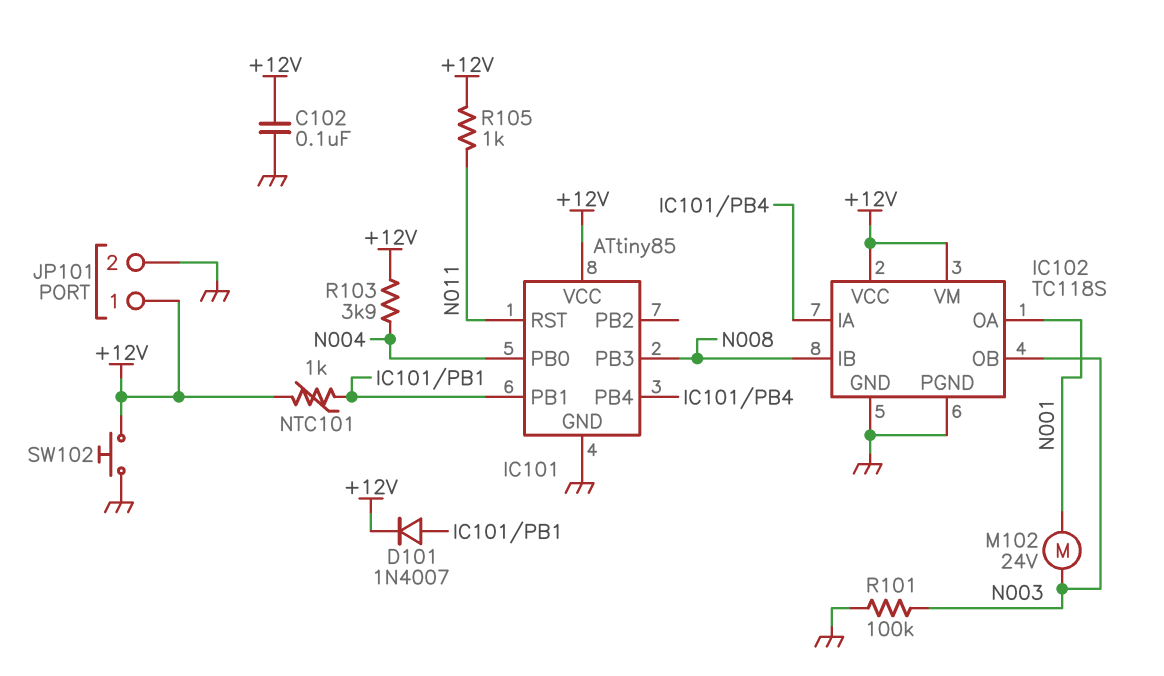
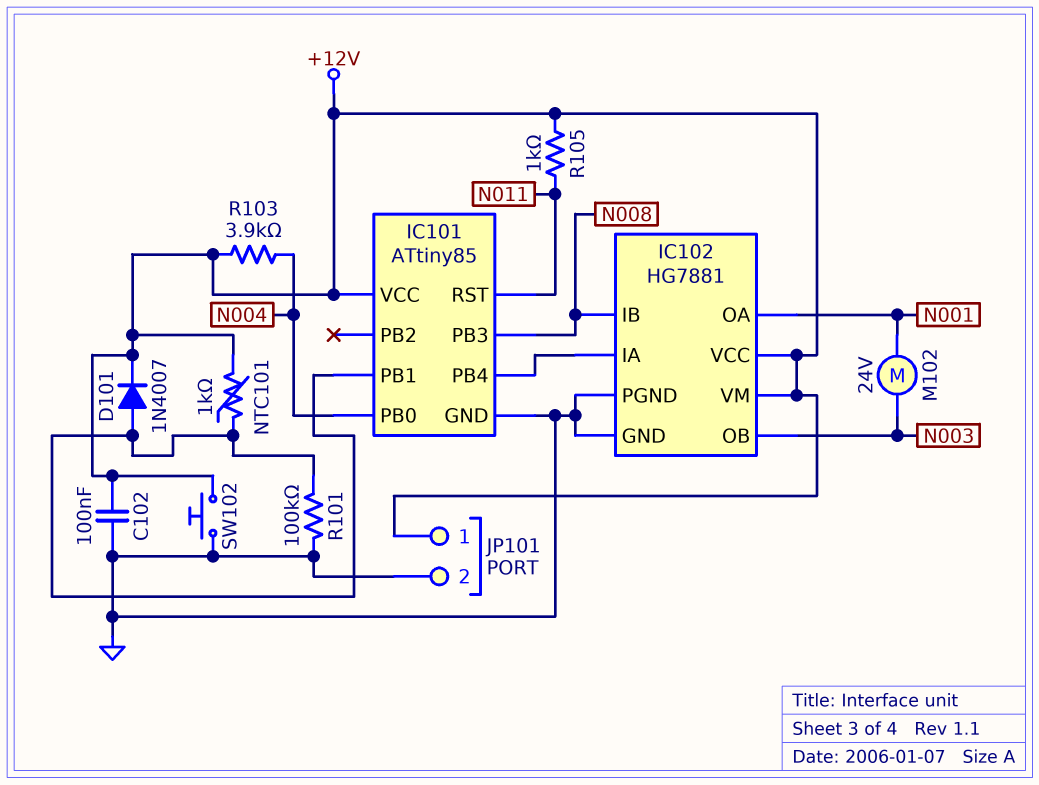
IC102: TC118S -> HG7881
R101: 100k (GND, N003) -> 100k (GND, IC101/PB1)

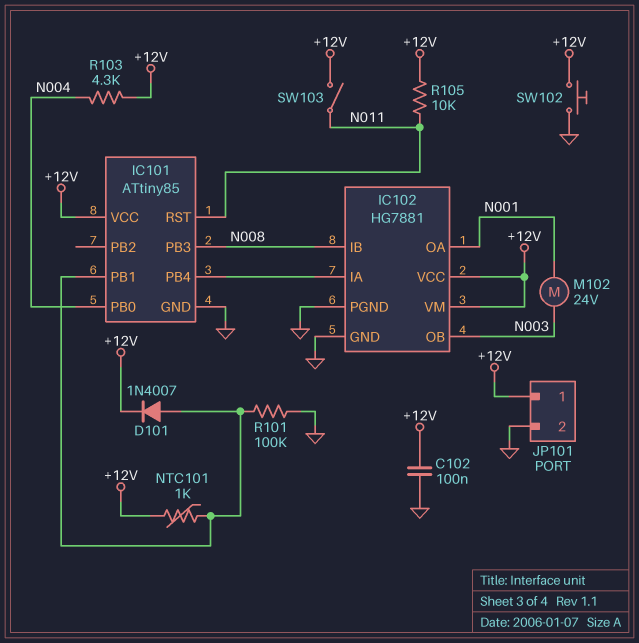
R103: 3.9k (+12V, N004) -> 4.3k (+12V, N004)
R105: 1k (+12V, N011) -> 10k (+12V, N011)
SW103: none -> switch (+12V, N011)

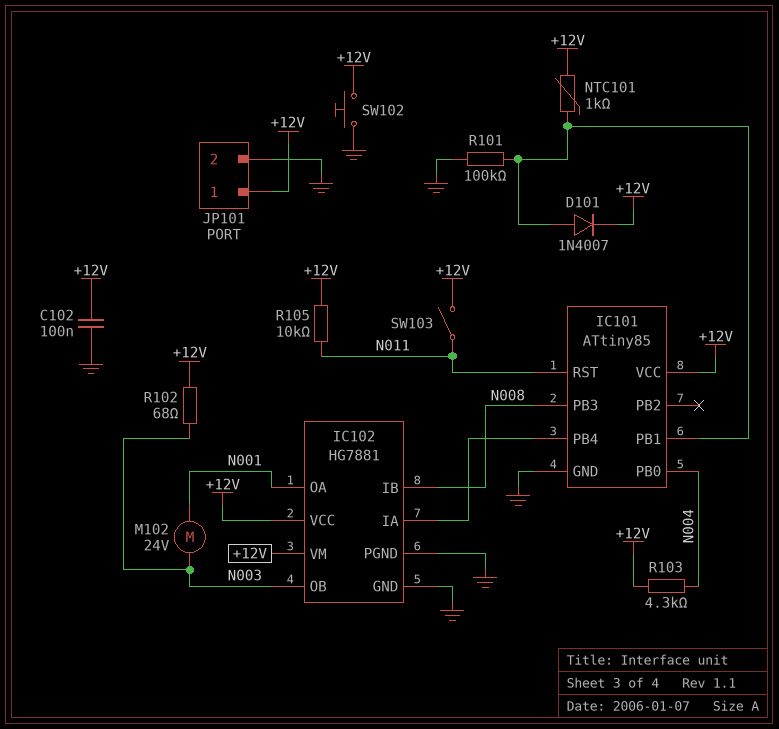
R102: none -> 68 (+12V, N003)

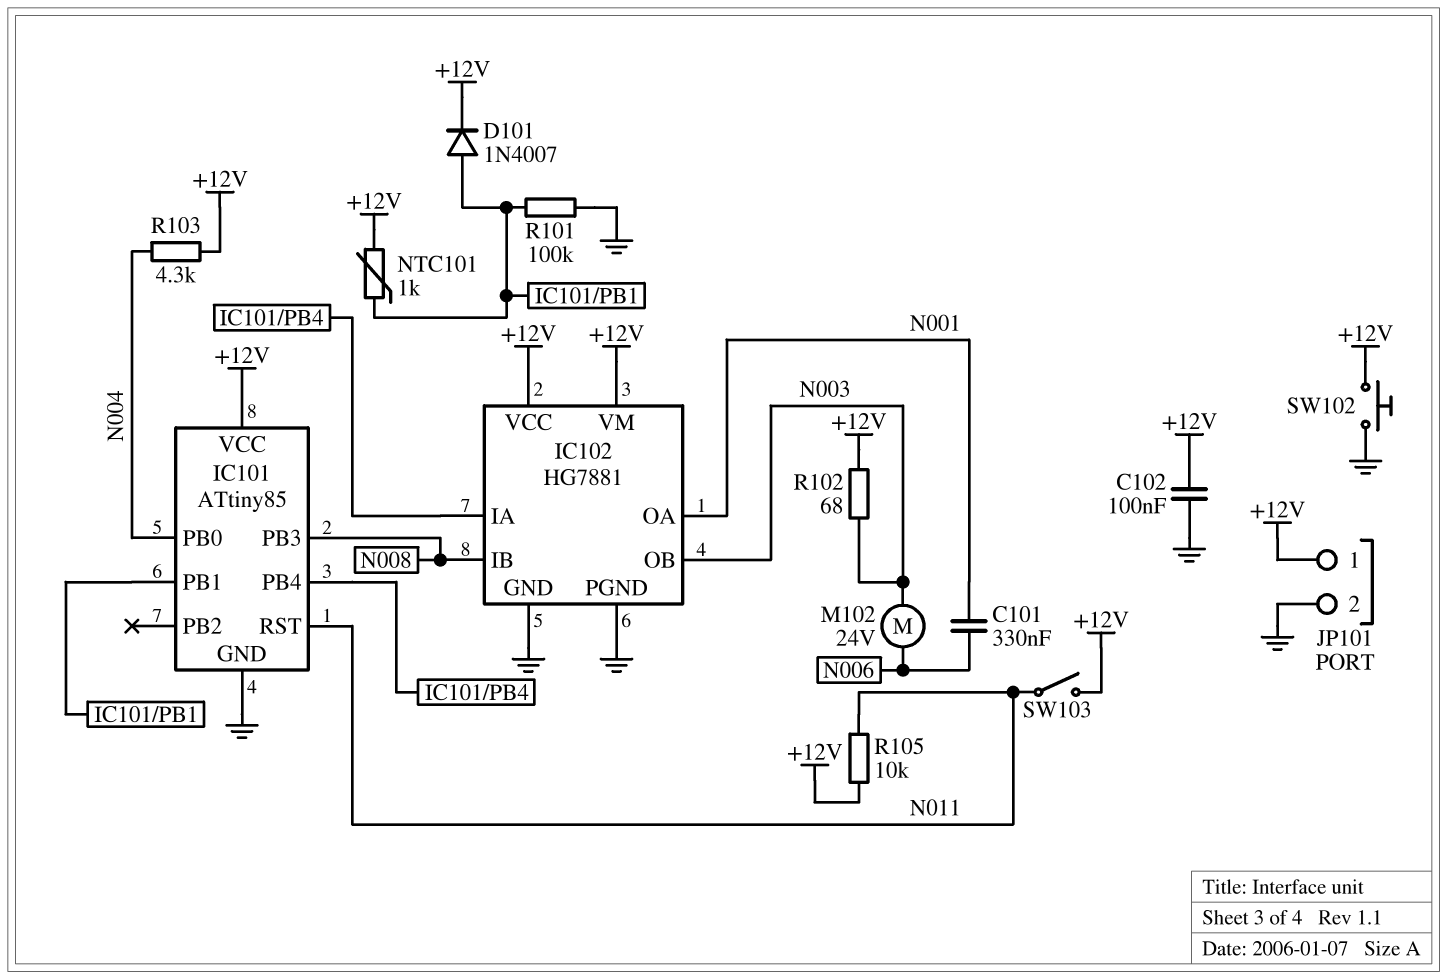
C101: none -> 330nF (N001, N006)
M102: motor 24V (N001, N003) -> motor 24V (N003, N006)

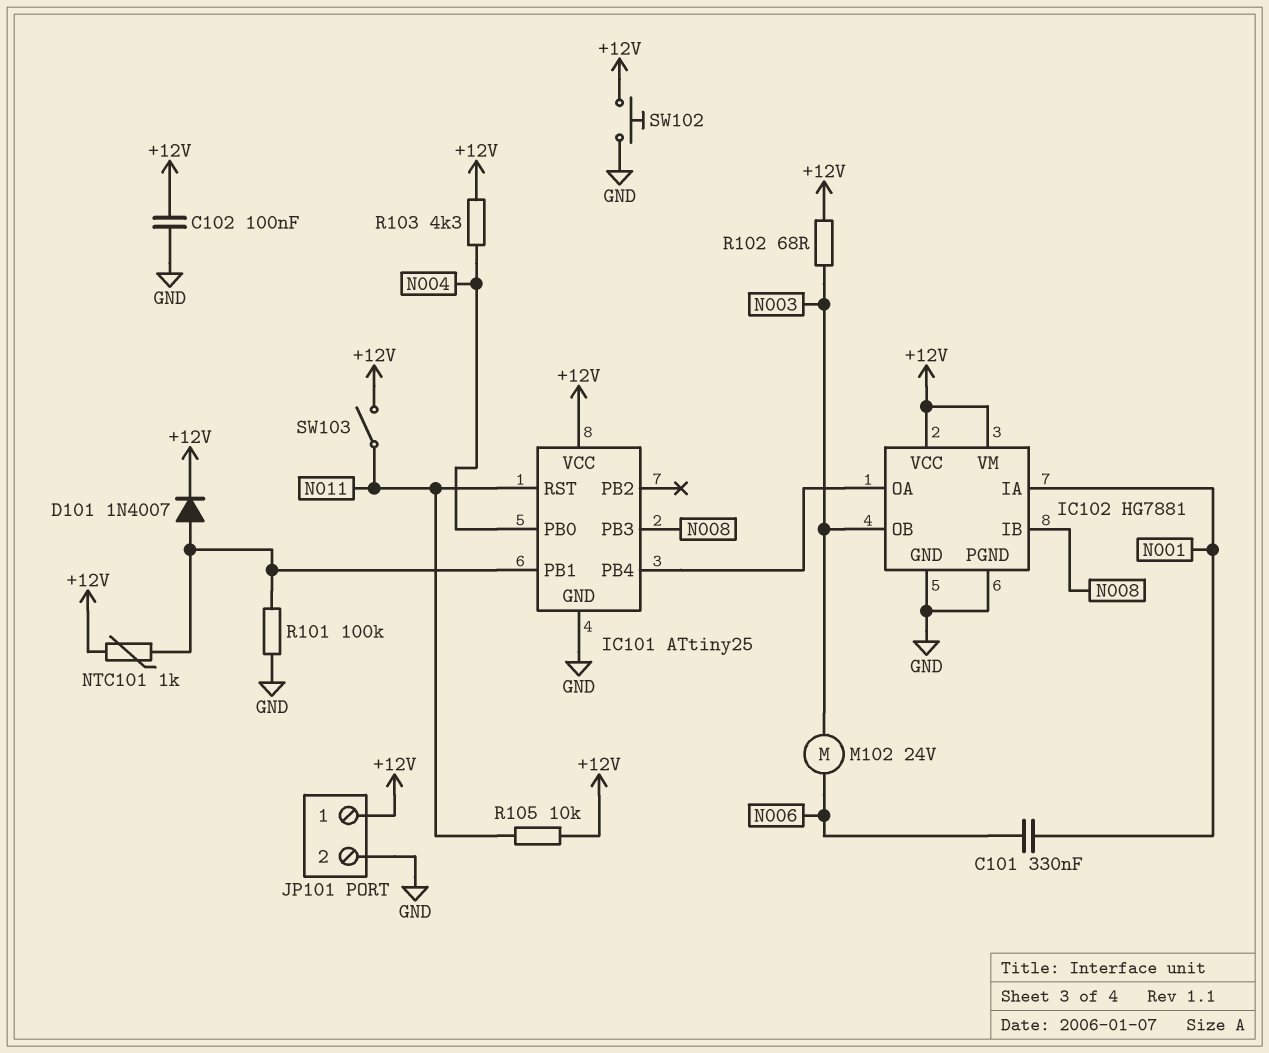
IC101: ATtiny85 -> ATtiny25
IC102 pin IA: IC101/PB4 -> N001
IC102 pin OA: N001 -> IC101/PB4

